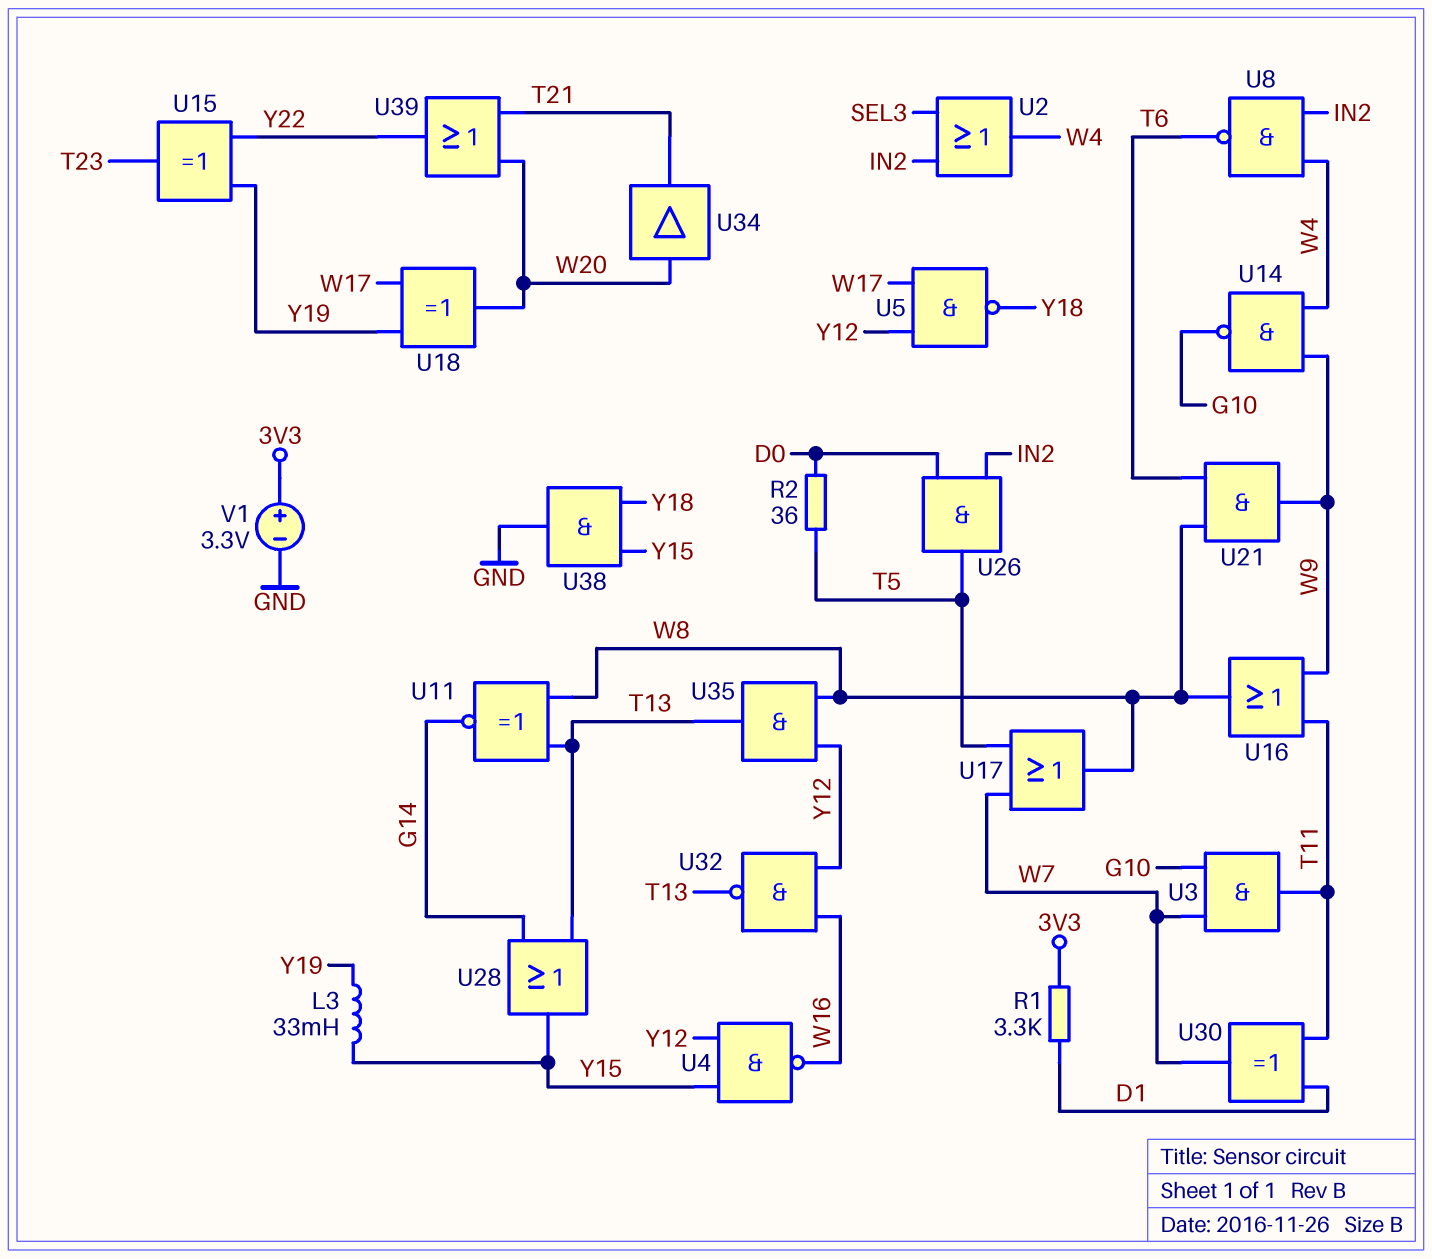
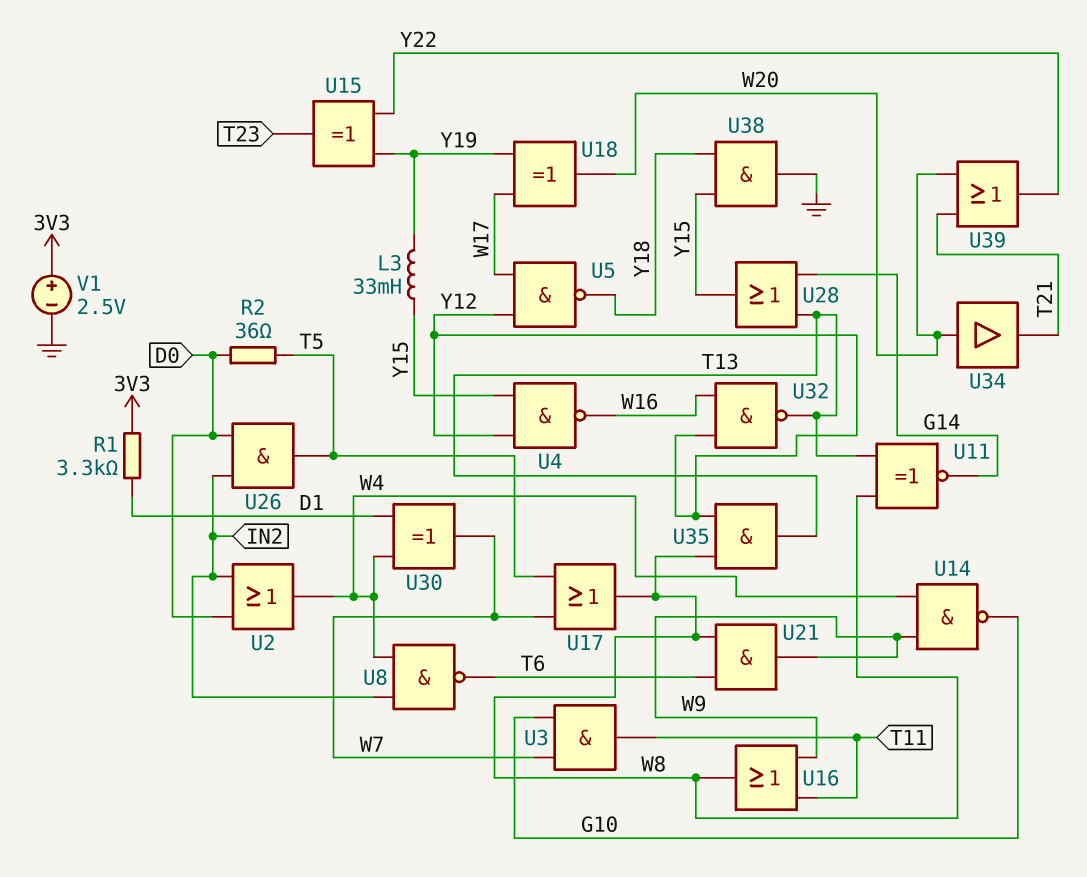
U2: OR (in IN2, in SEL3, out W4) -> OR (in D0, in IN2, out W4)
U30: XOR (in D1, in T11, out W7) -> XOR (in D1, in W4, out W7)
V1: 3.3V (plus 3V3, minus GND) -> 2.5V (plus 3V3, minus GND)

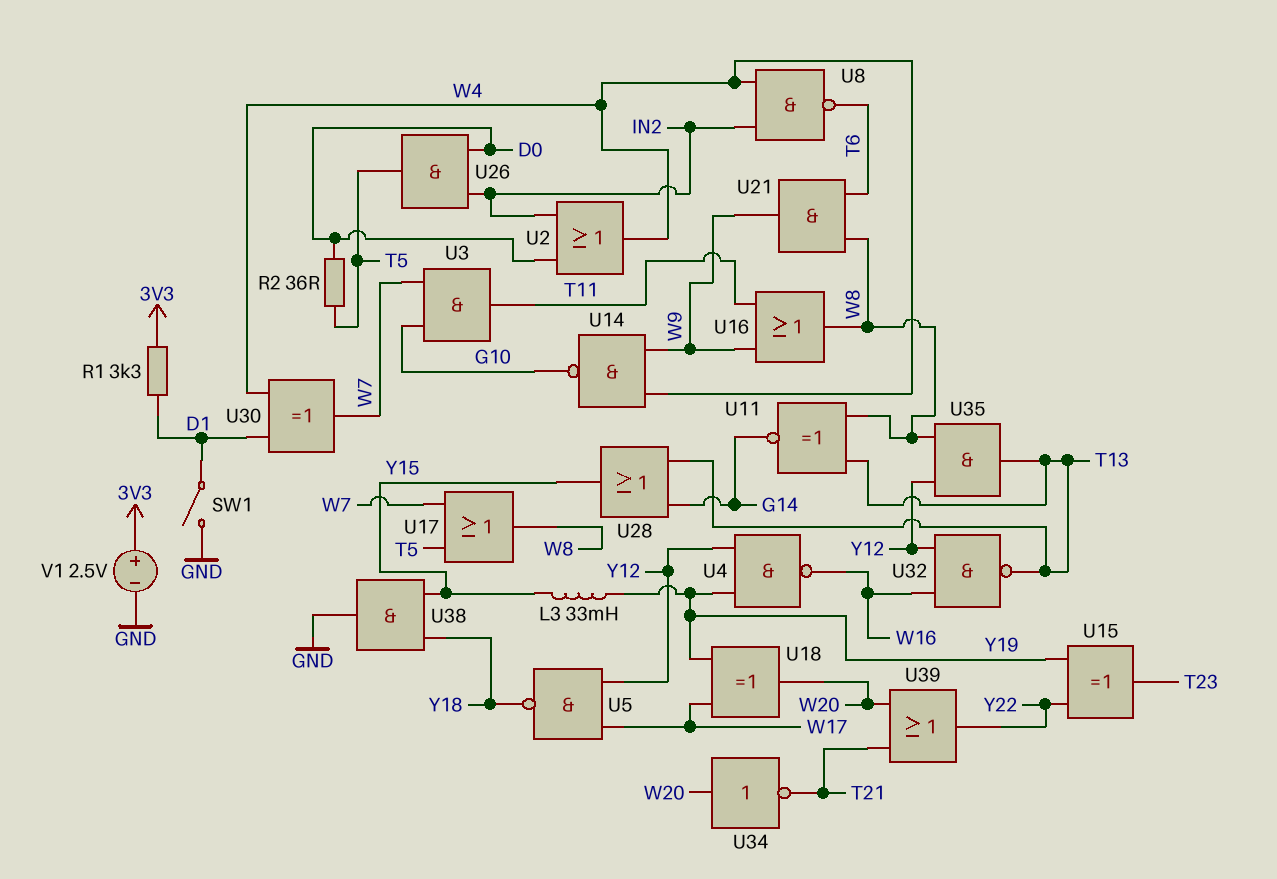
SW1: none -> switch (D1, GND)
U4: NAND (in Y12, in Y15, out W16) -> NAND (in Y12, in Y19, out W16)
U34: buffer (in W20, out T21) -> NOT (in W20, out T21)

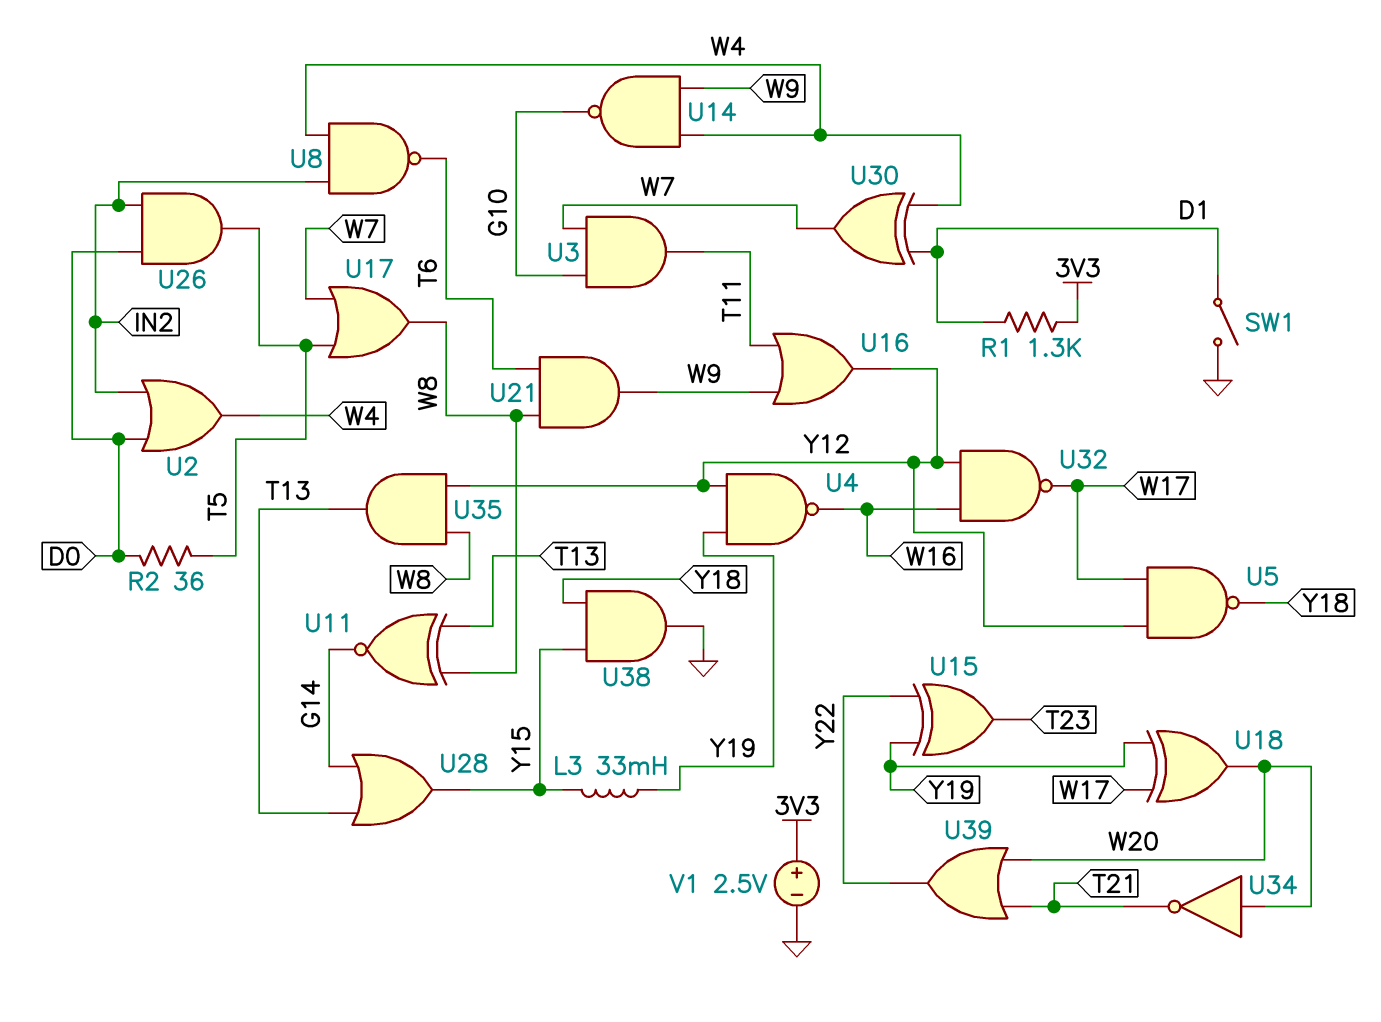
R1: 3.3k (3V3, D1) -> 1.3k (3V3, D1)
U16: OR (in T11, in W9, out W8) -> OR (in T11, in W9, out Y12)
U32: NAND (in W16, in Y12, out T13) -> NAND (in W16, in Y12, out W17)

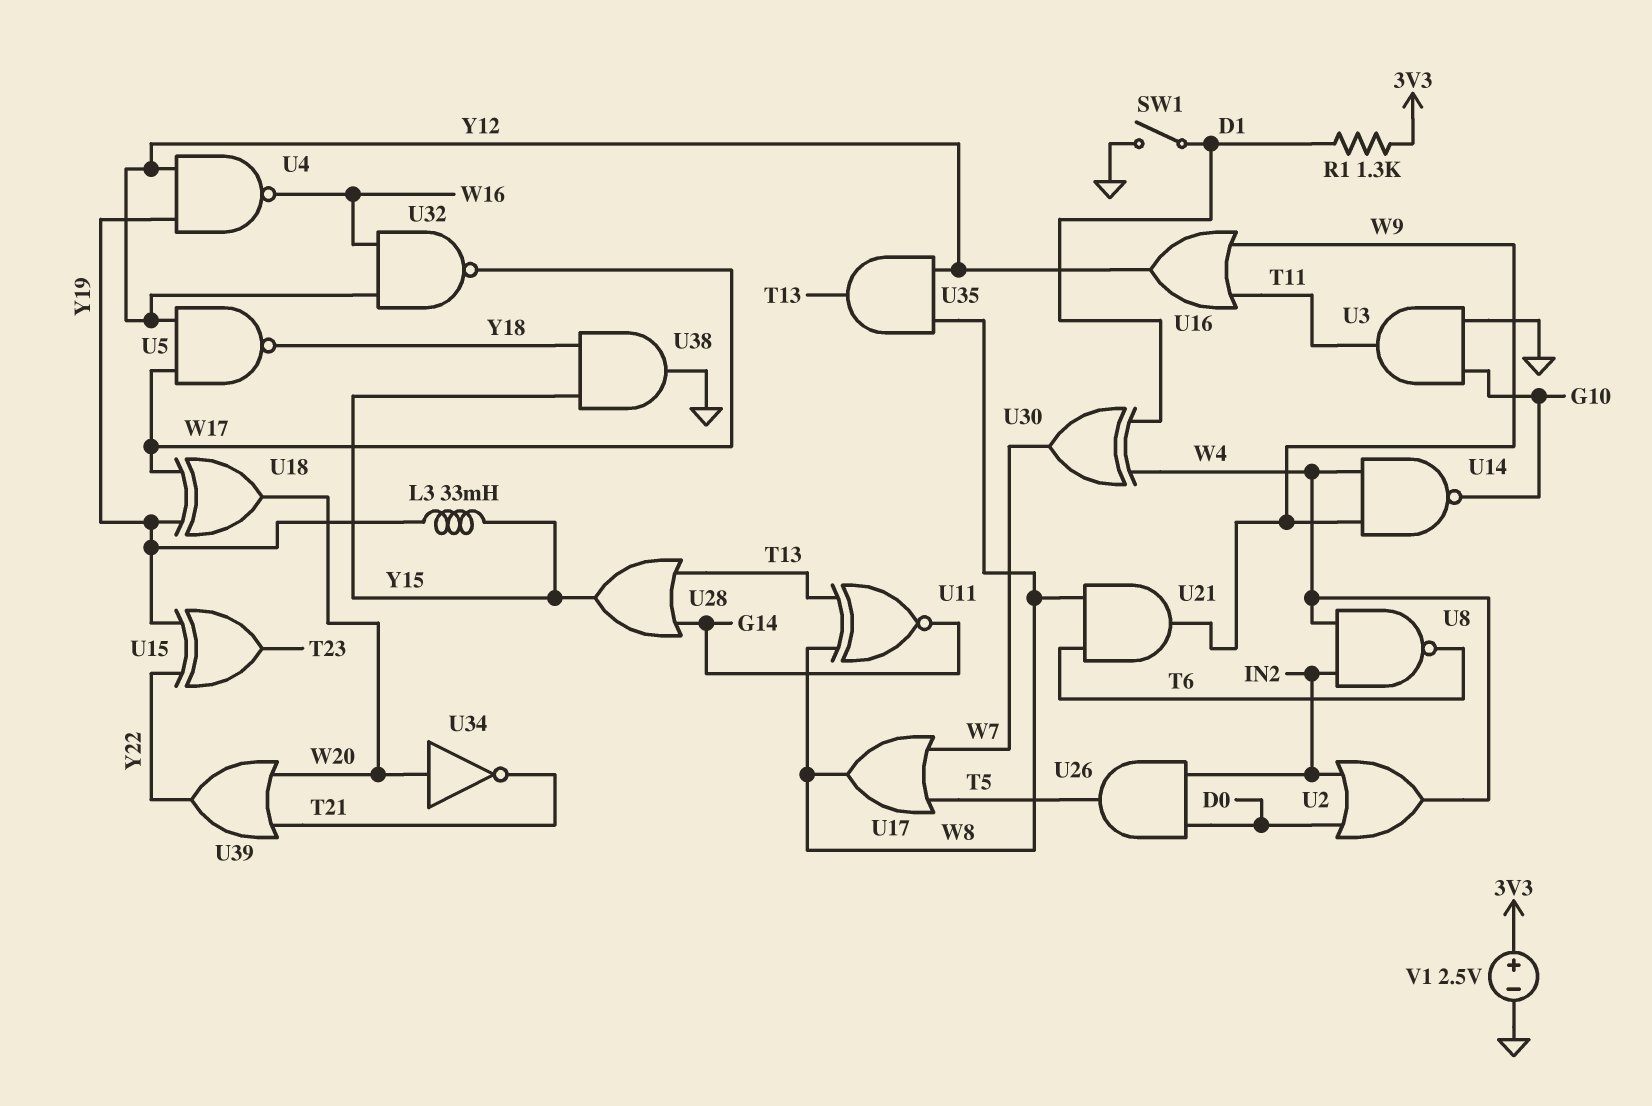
R2: 36 (D0, T5) -> none
U3: AND (in G10, in W7, out T11) -> AND (in G10, in GND, out T11)

